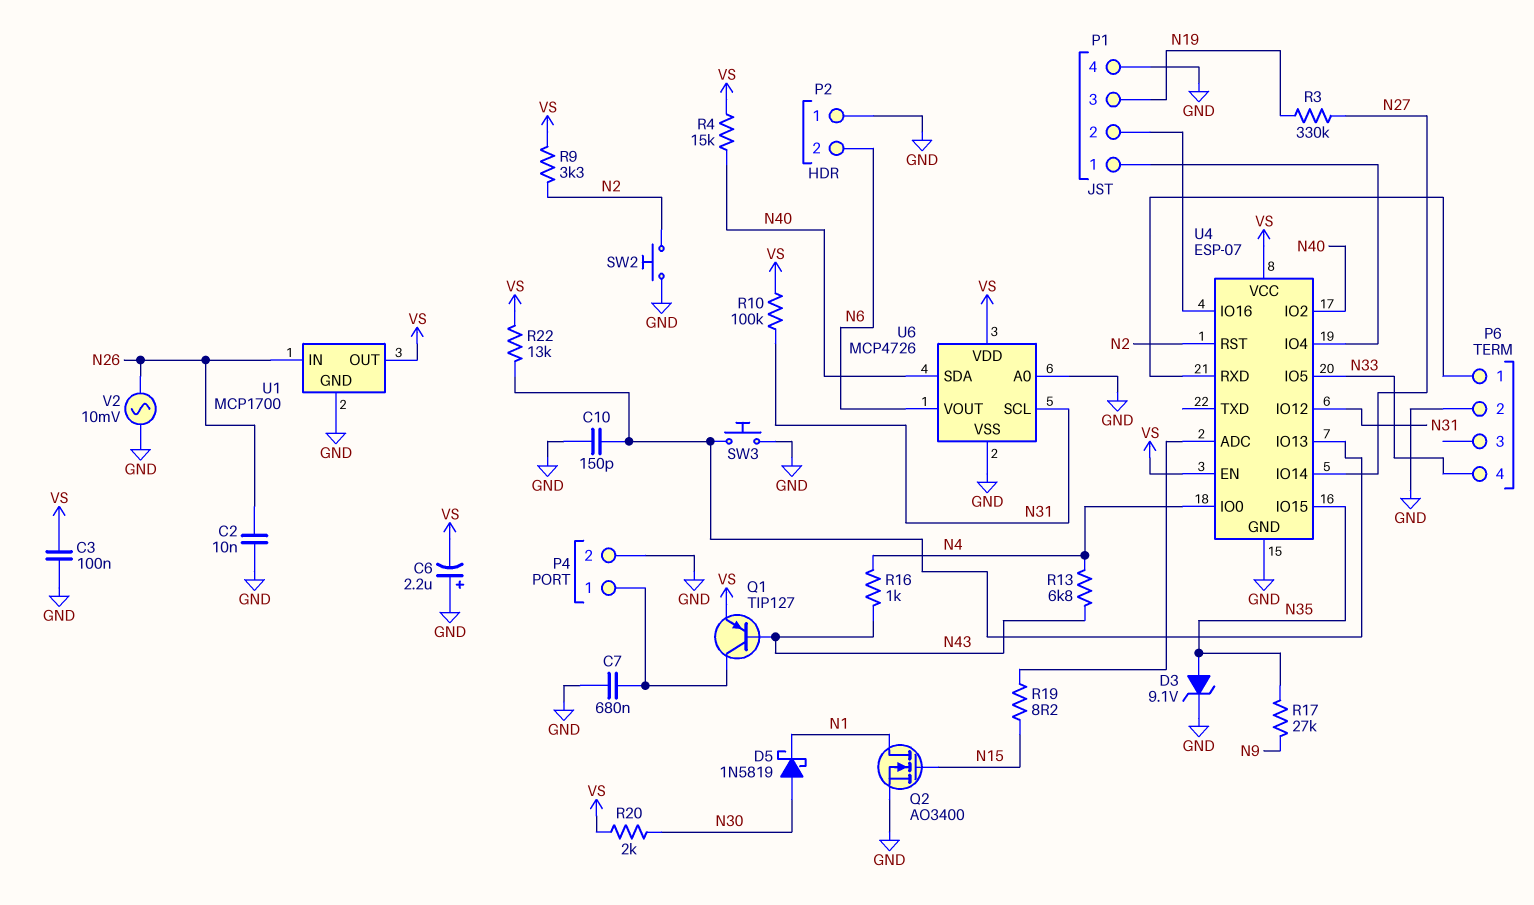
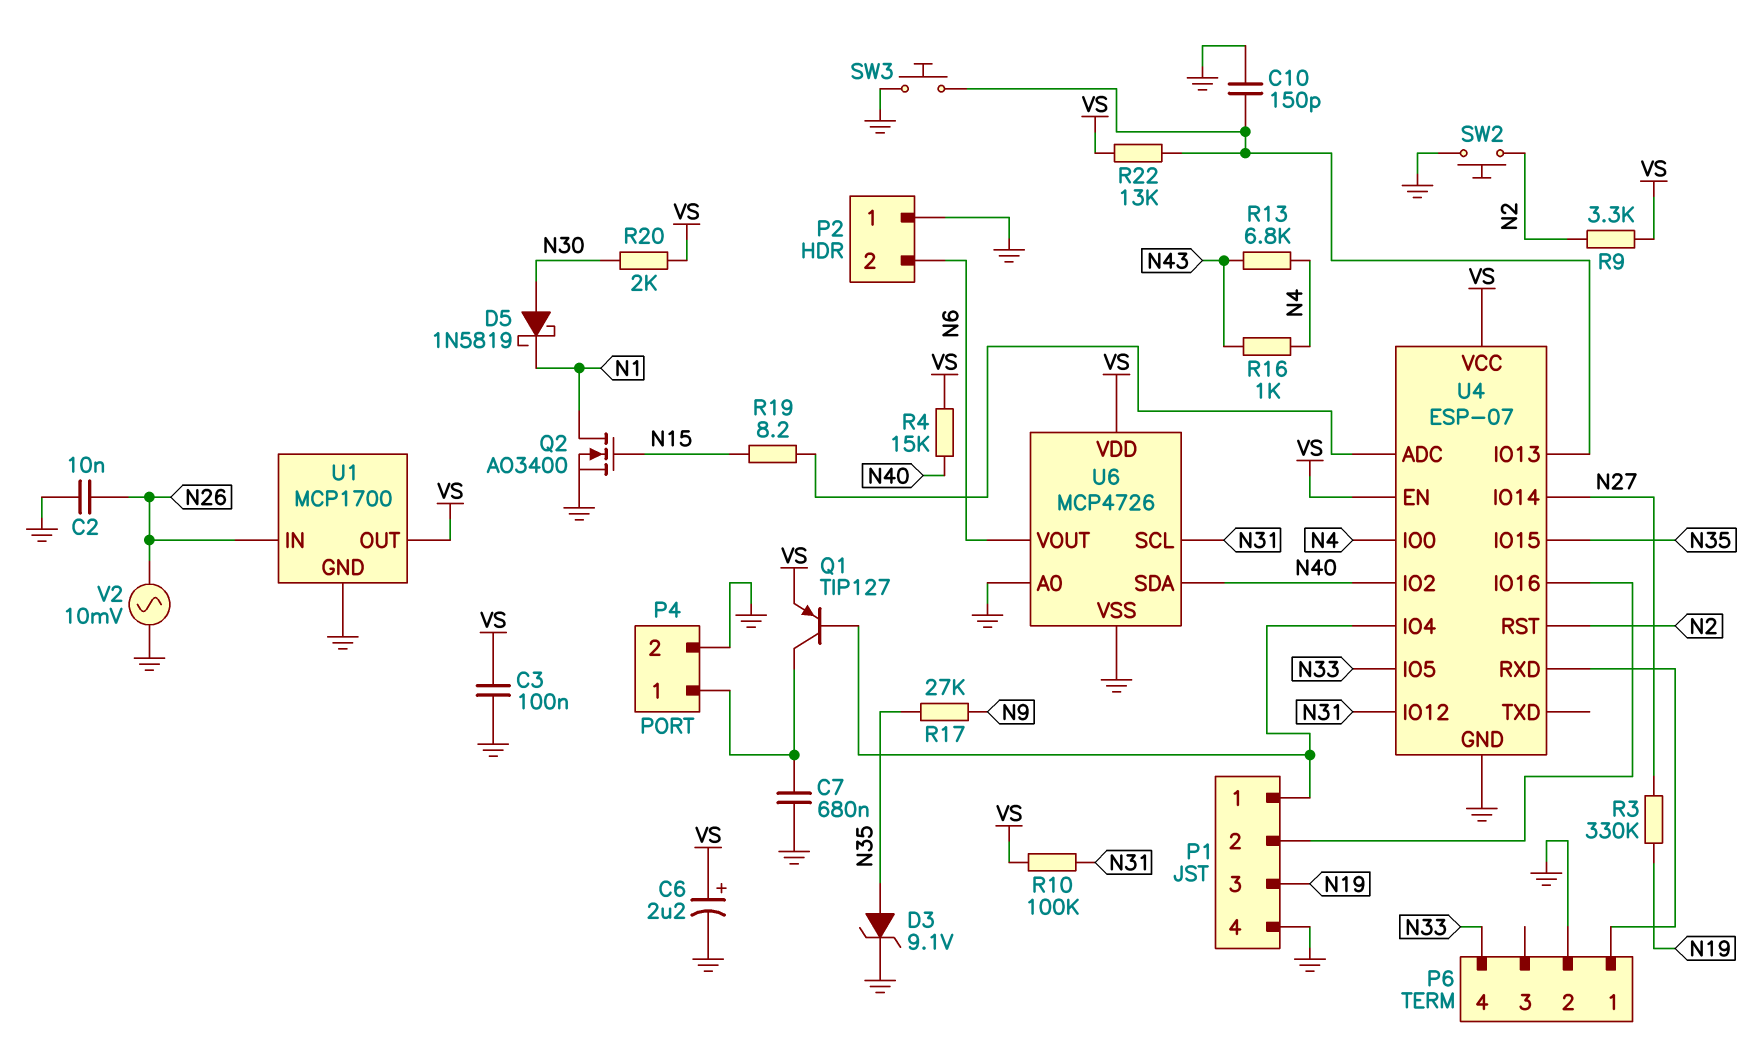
C6: 2.2uF (plus GND, minus VS) -> 2.2uF (plus VS, minus GND)
Q1: PNP TIP127 (B N43, C P4/1, E VS) -> PNP TIP127 (B P1/1, C P4/1, E VS)

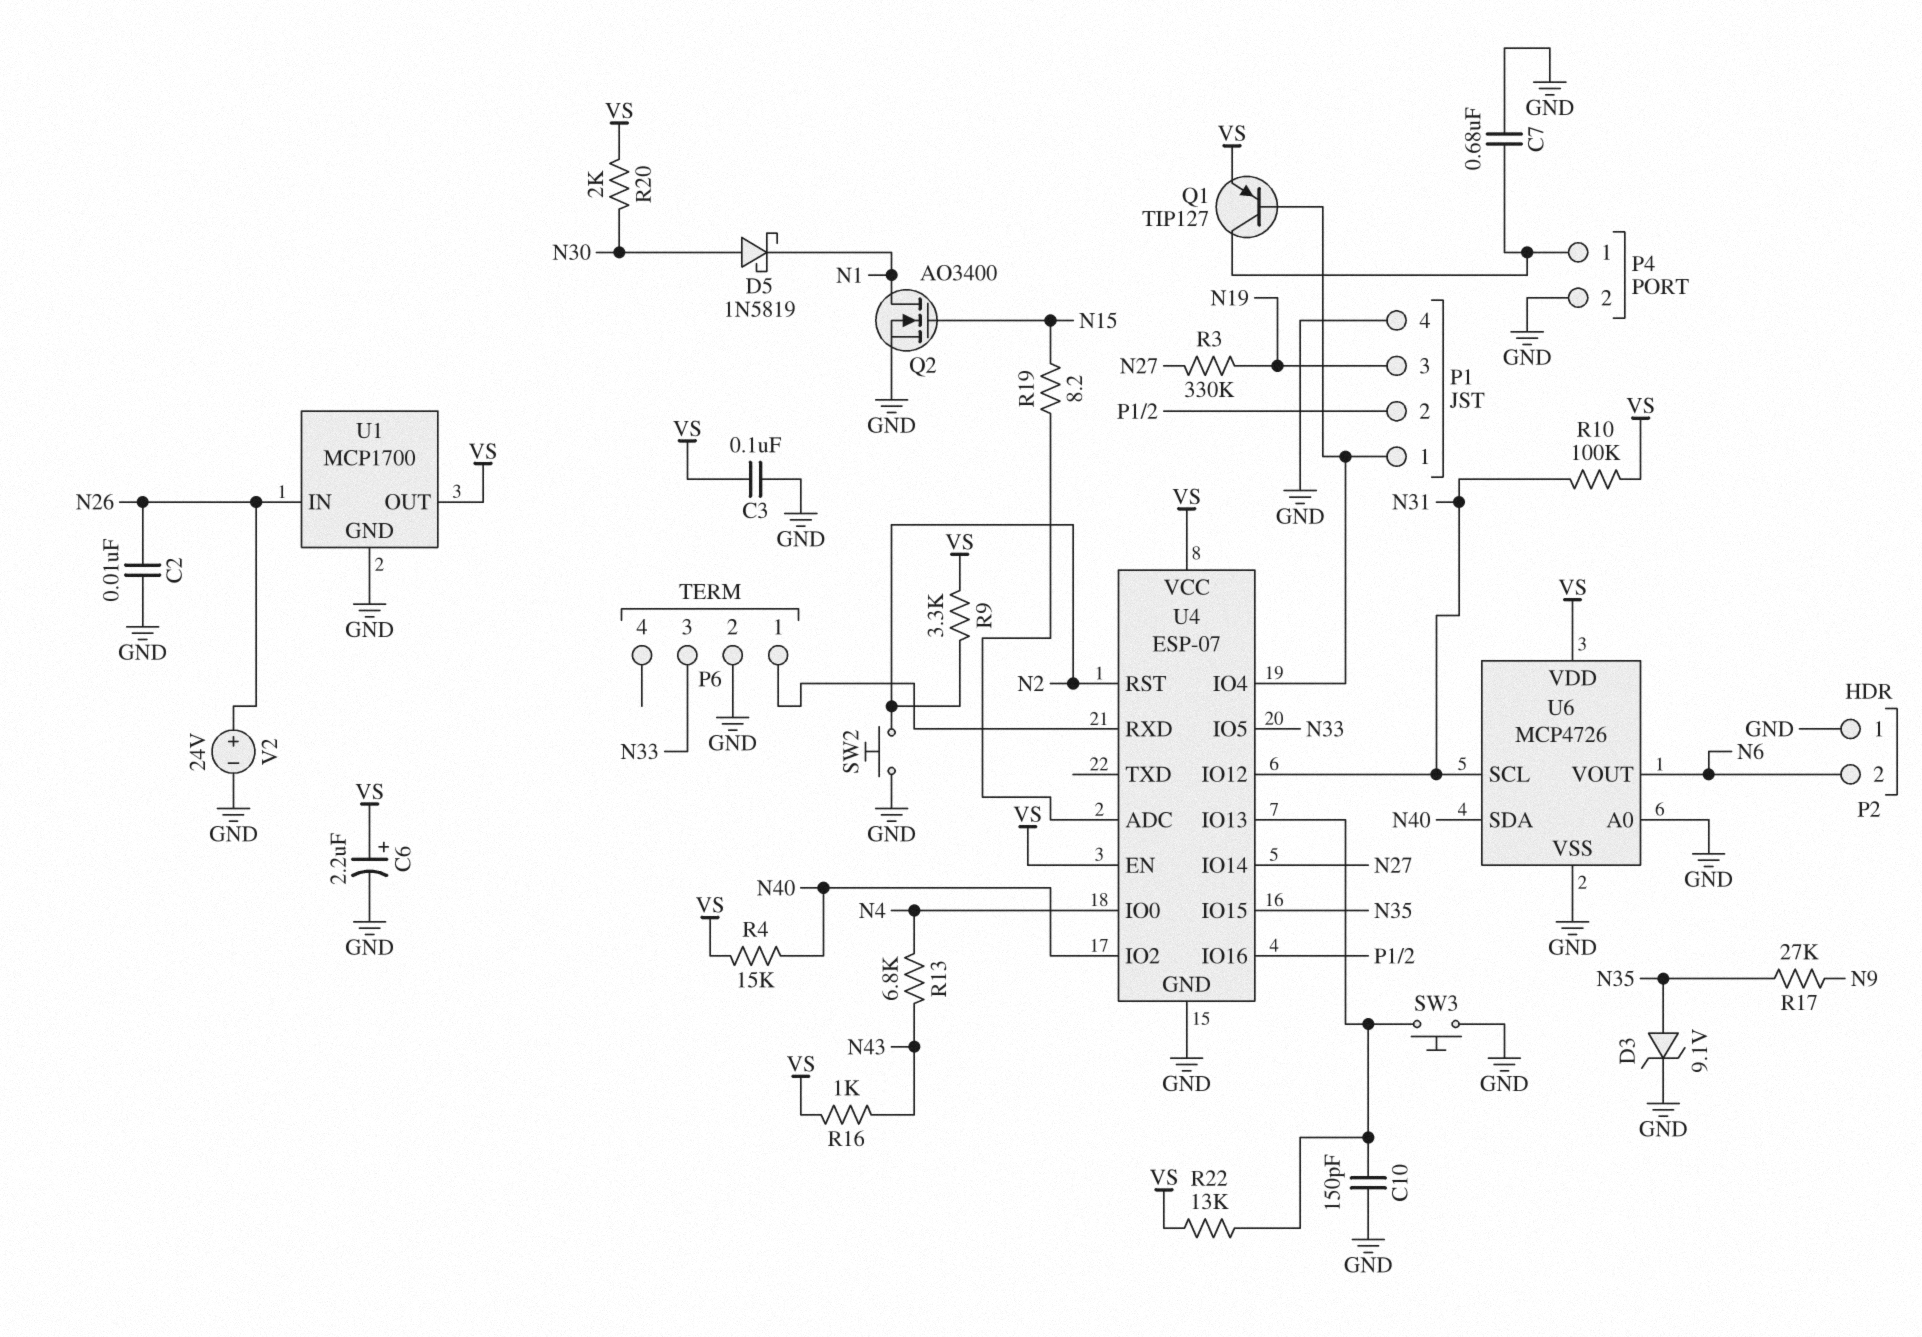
P6 pin 3: none -> N33
P6 pin 4: N33 -> none
R16: 1k (N4, N43) -> 1k (N43, VS)
V2: AC 10mV (GND, N26) -> 24V (plus N26, minus GND)

